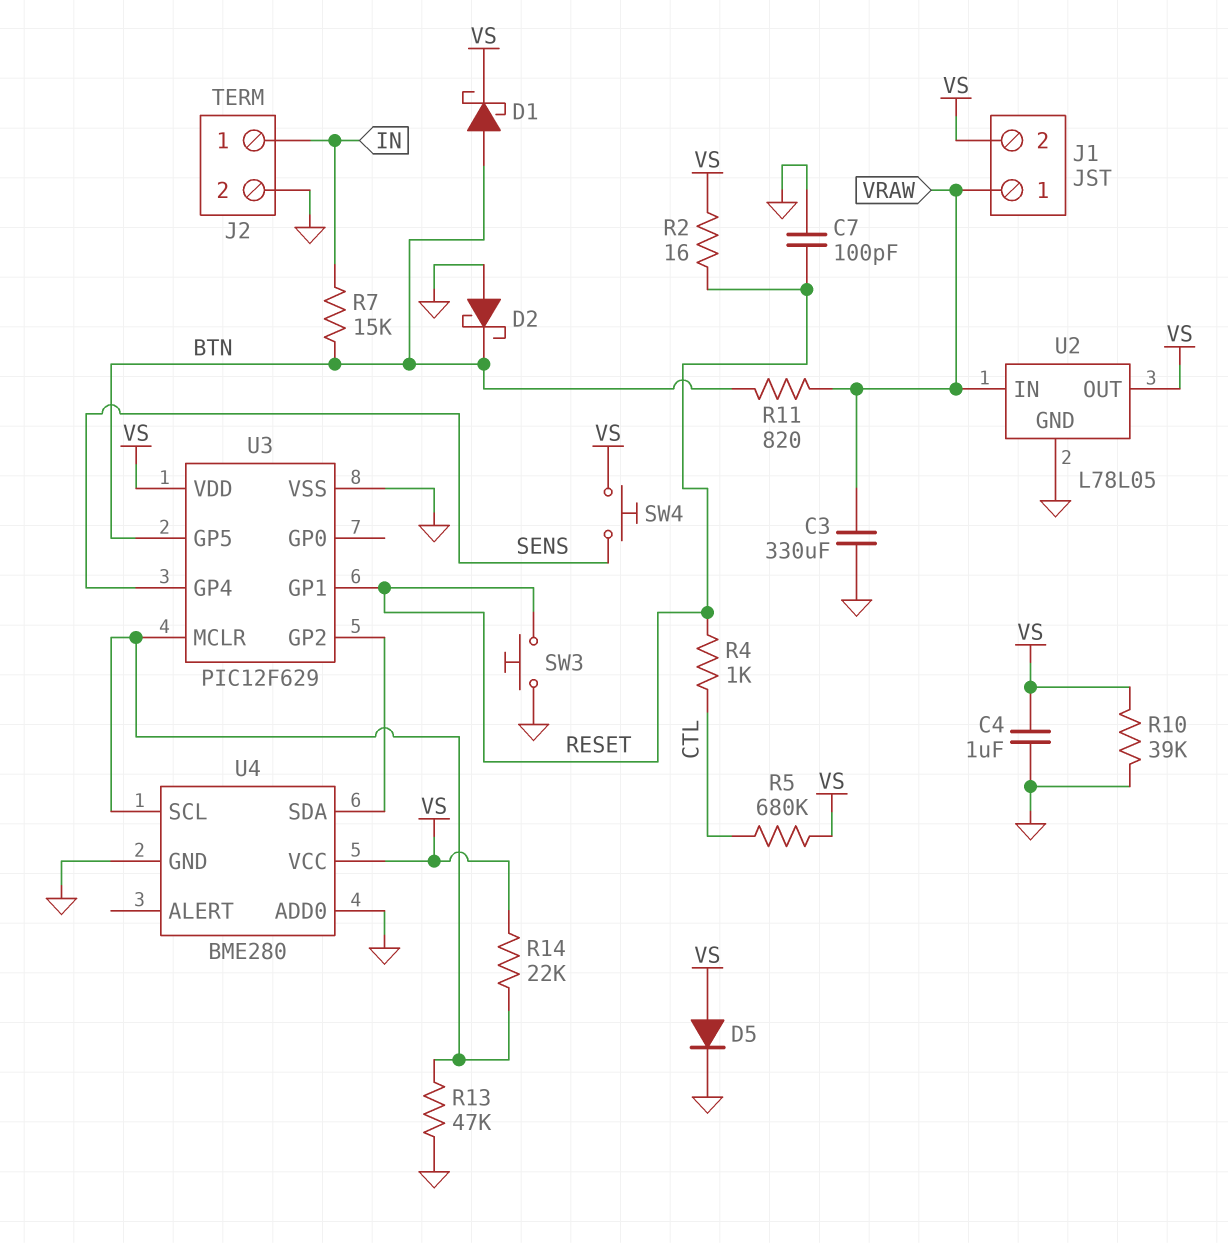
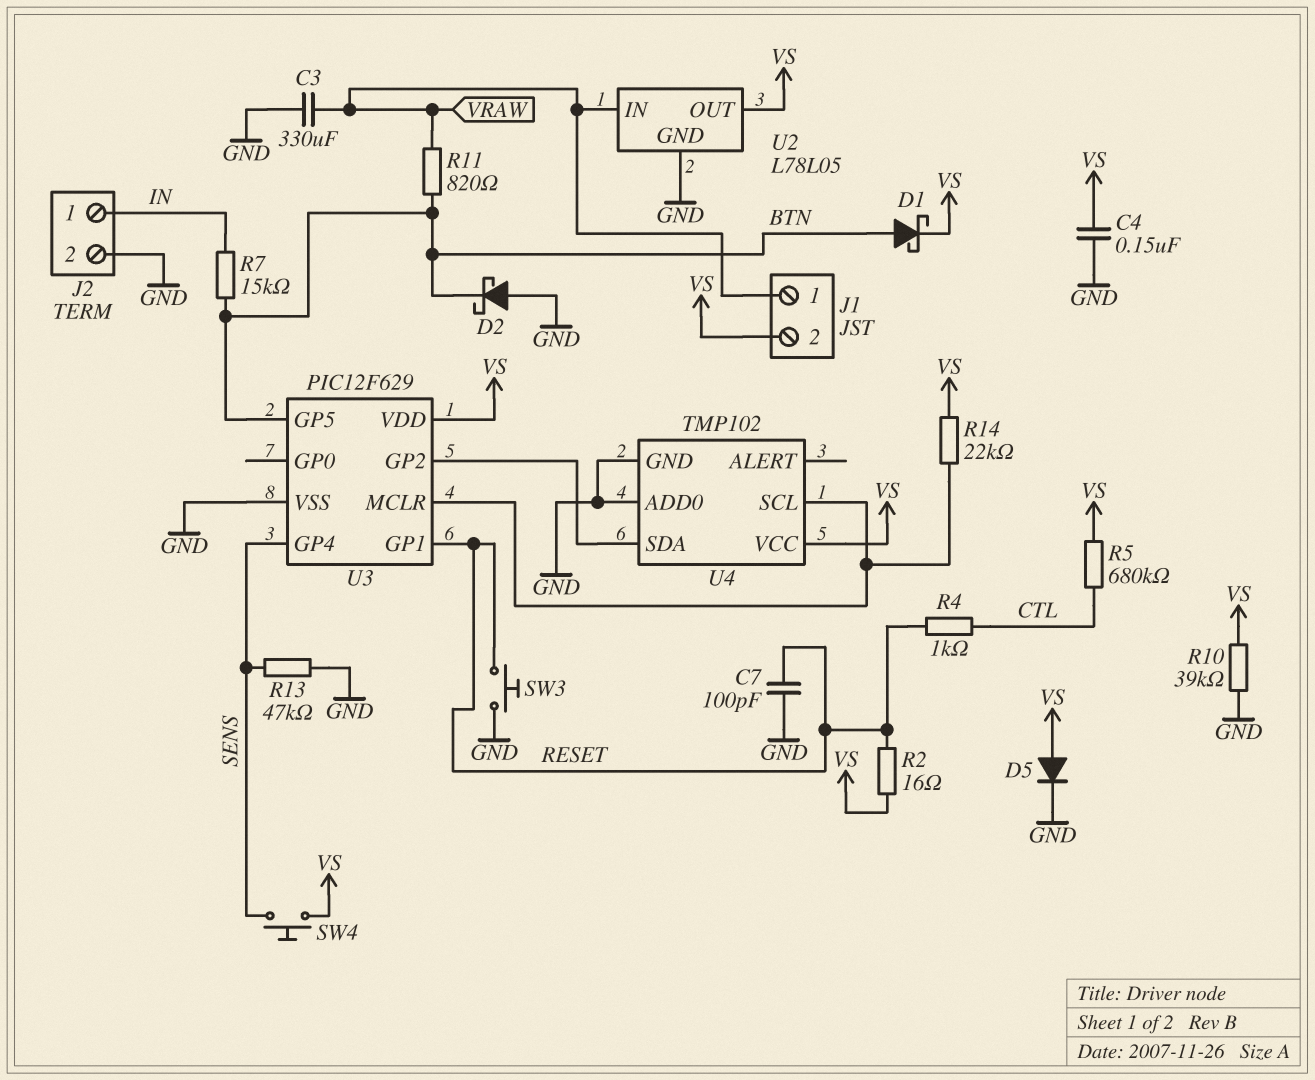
C4: 1uF (GND, VS) -> 150nF (GND, VS)
R13: 47k (GND, U3/MCLR) -> 47k (GND, SENS)
U4: BME280 -> TMP102

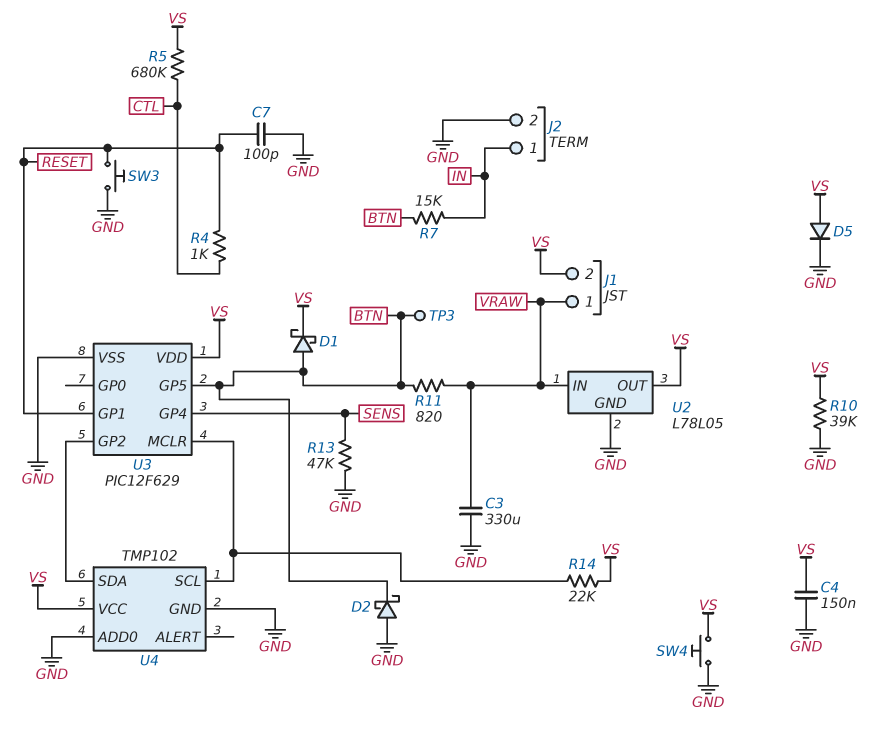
R2: 16 (RESET, VS) -> none
SW4: button (SENS, VS) -> button (GND, VS)
TP3: none -> test point (BTN)

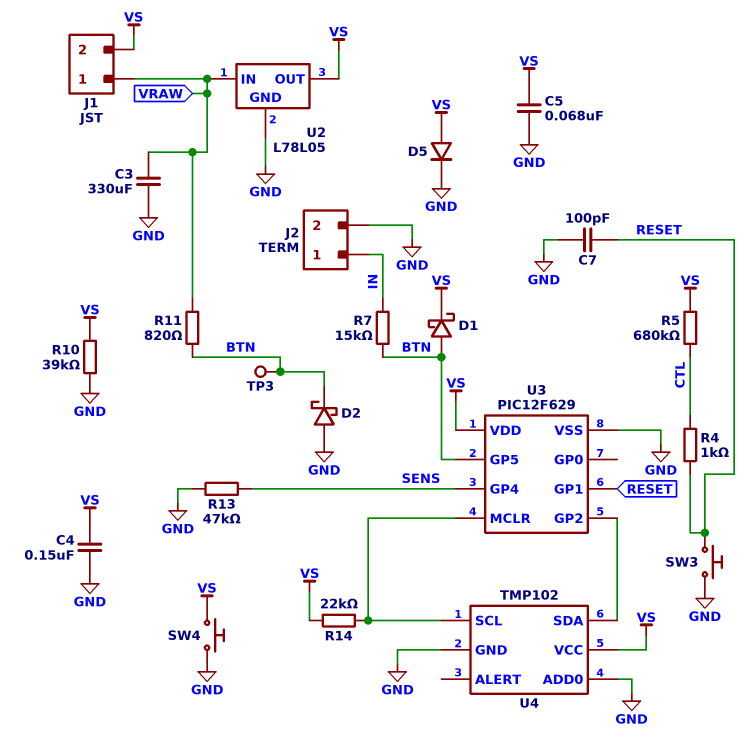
C5: none -> 68nF (GND, VS)

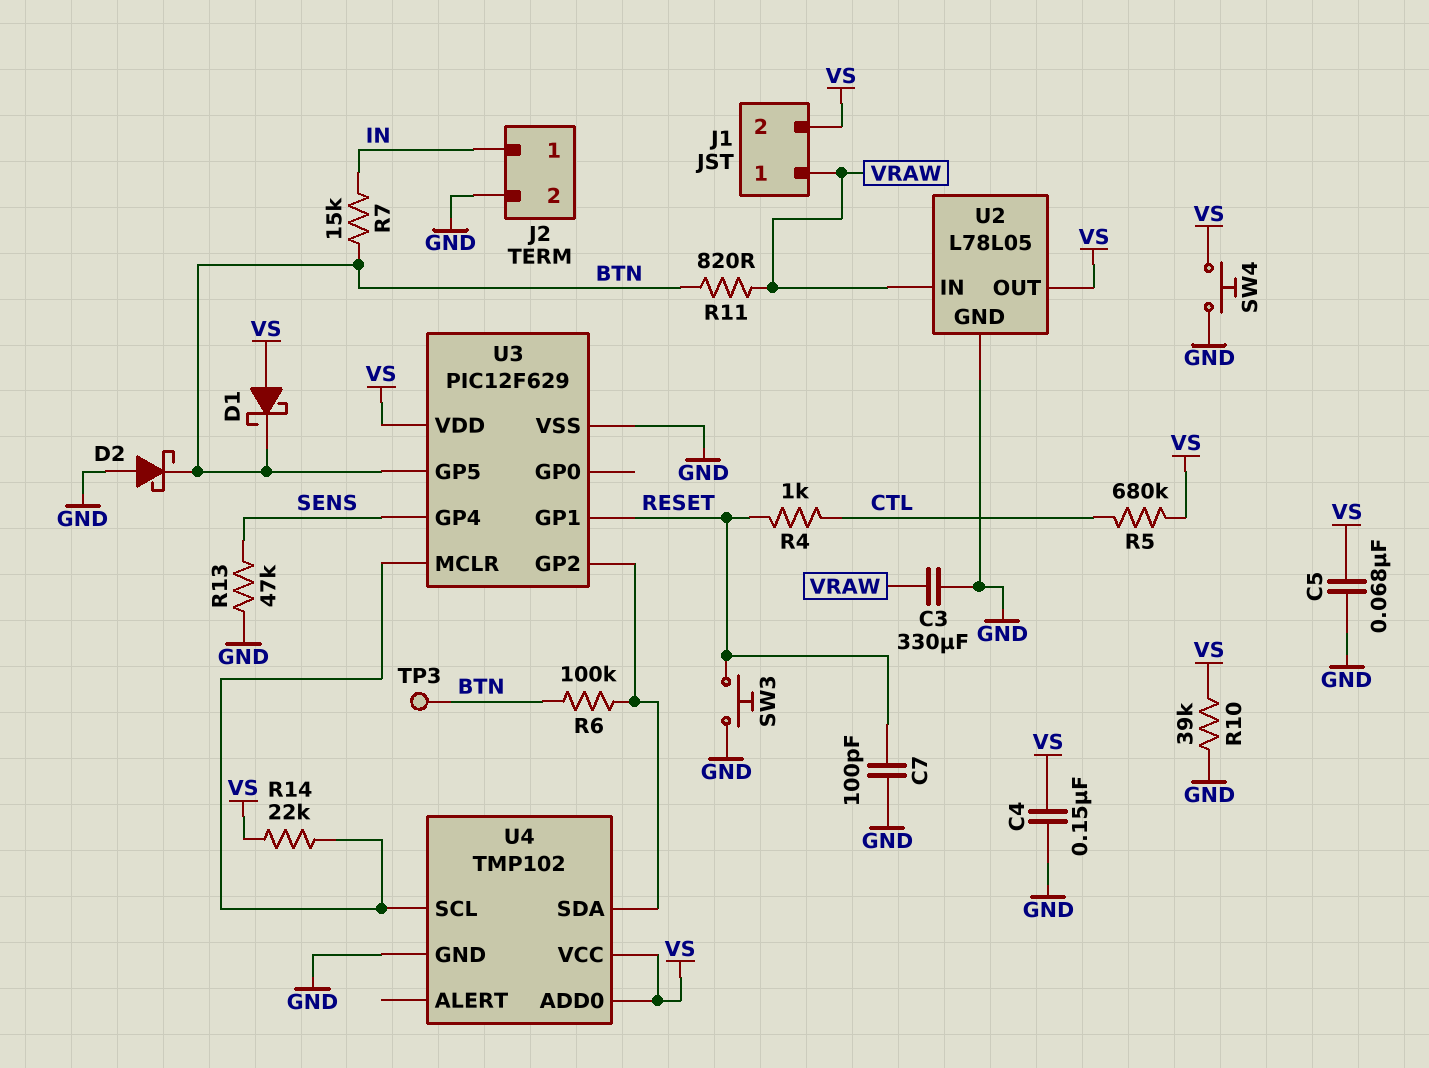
D1: schottky (A BTN, K VS) -> schottky (A VS, K BTN)
D5: diode (A VS, K GND) -> none
R6: none -> 100k (BTN, U3/GP2)
U4 pin ADD0: GND -> VS

